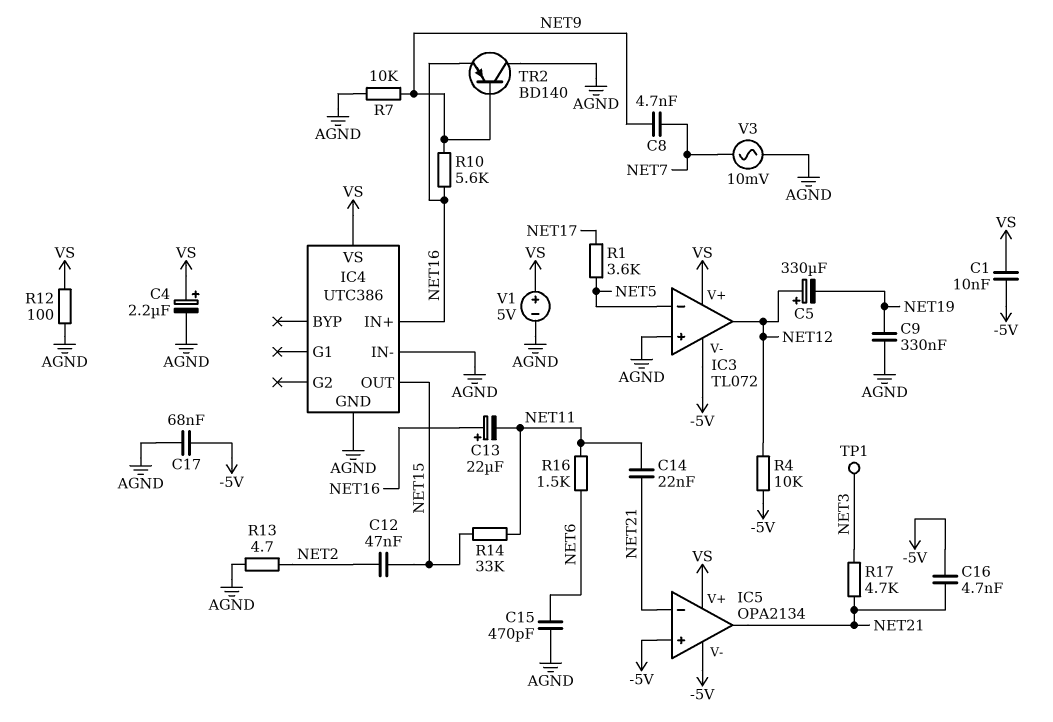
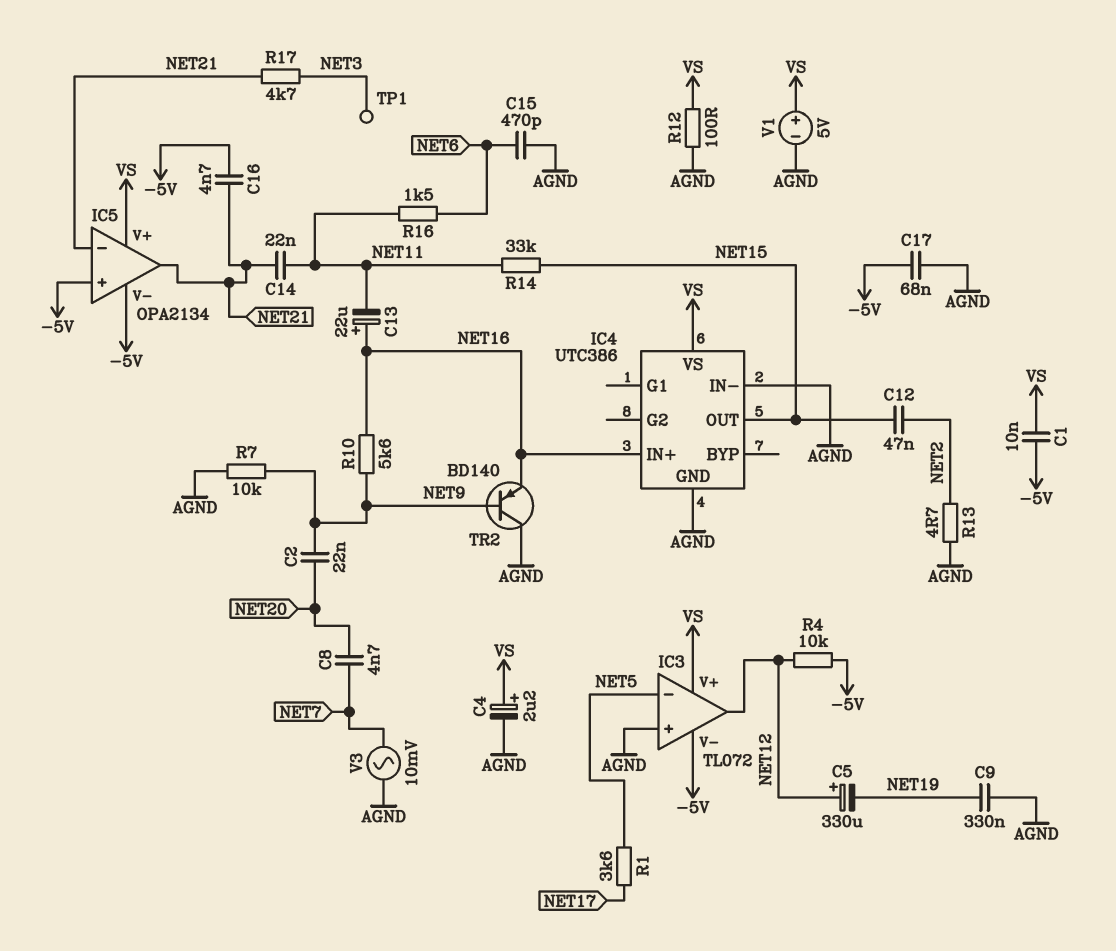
C2: none -> 22nF (NET9, NET20)
C8: 4.7nF (NET7, NET9) -> 4.7nF (NET7, NET20)

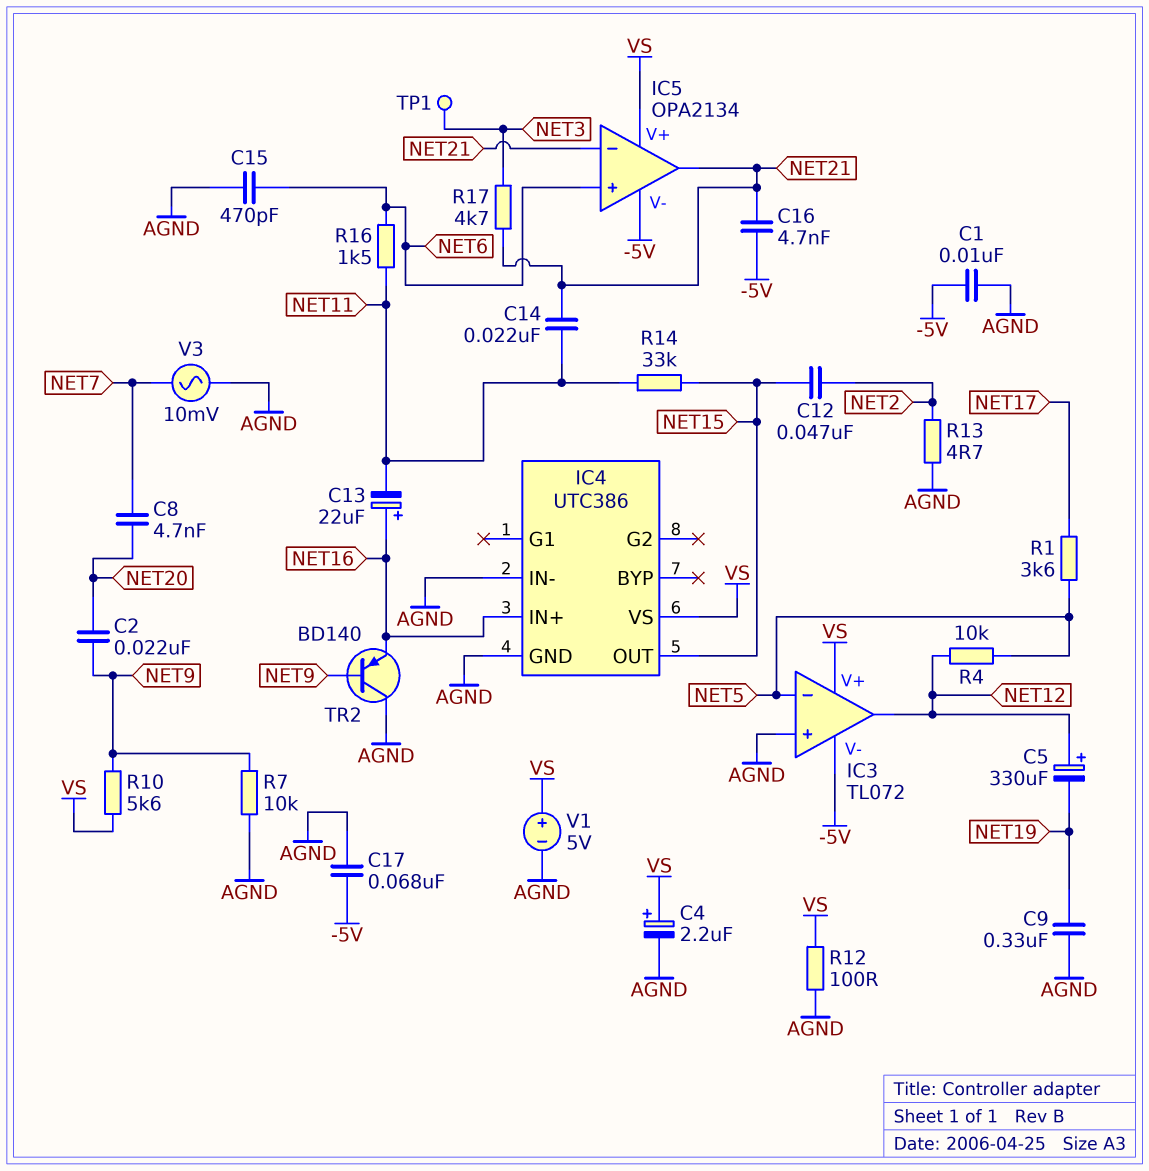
C1: 10nF (-5V, VS) -> 10nF (-5V, AGND)
IC5 pin in+: -5V -> NET6
R4: 10k (-5V, NET12) -> 10k (NET5, NET12)
R10: 5.6k (NET9, NET16) -> 5.6k (NET9, VS)

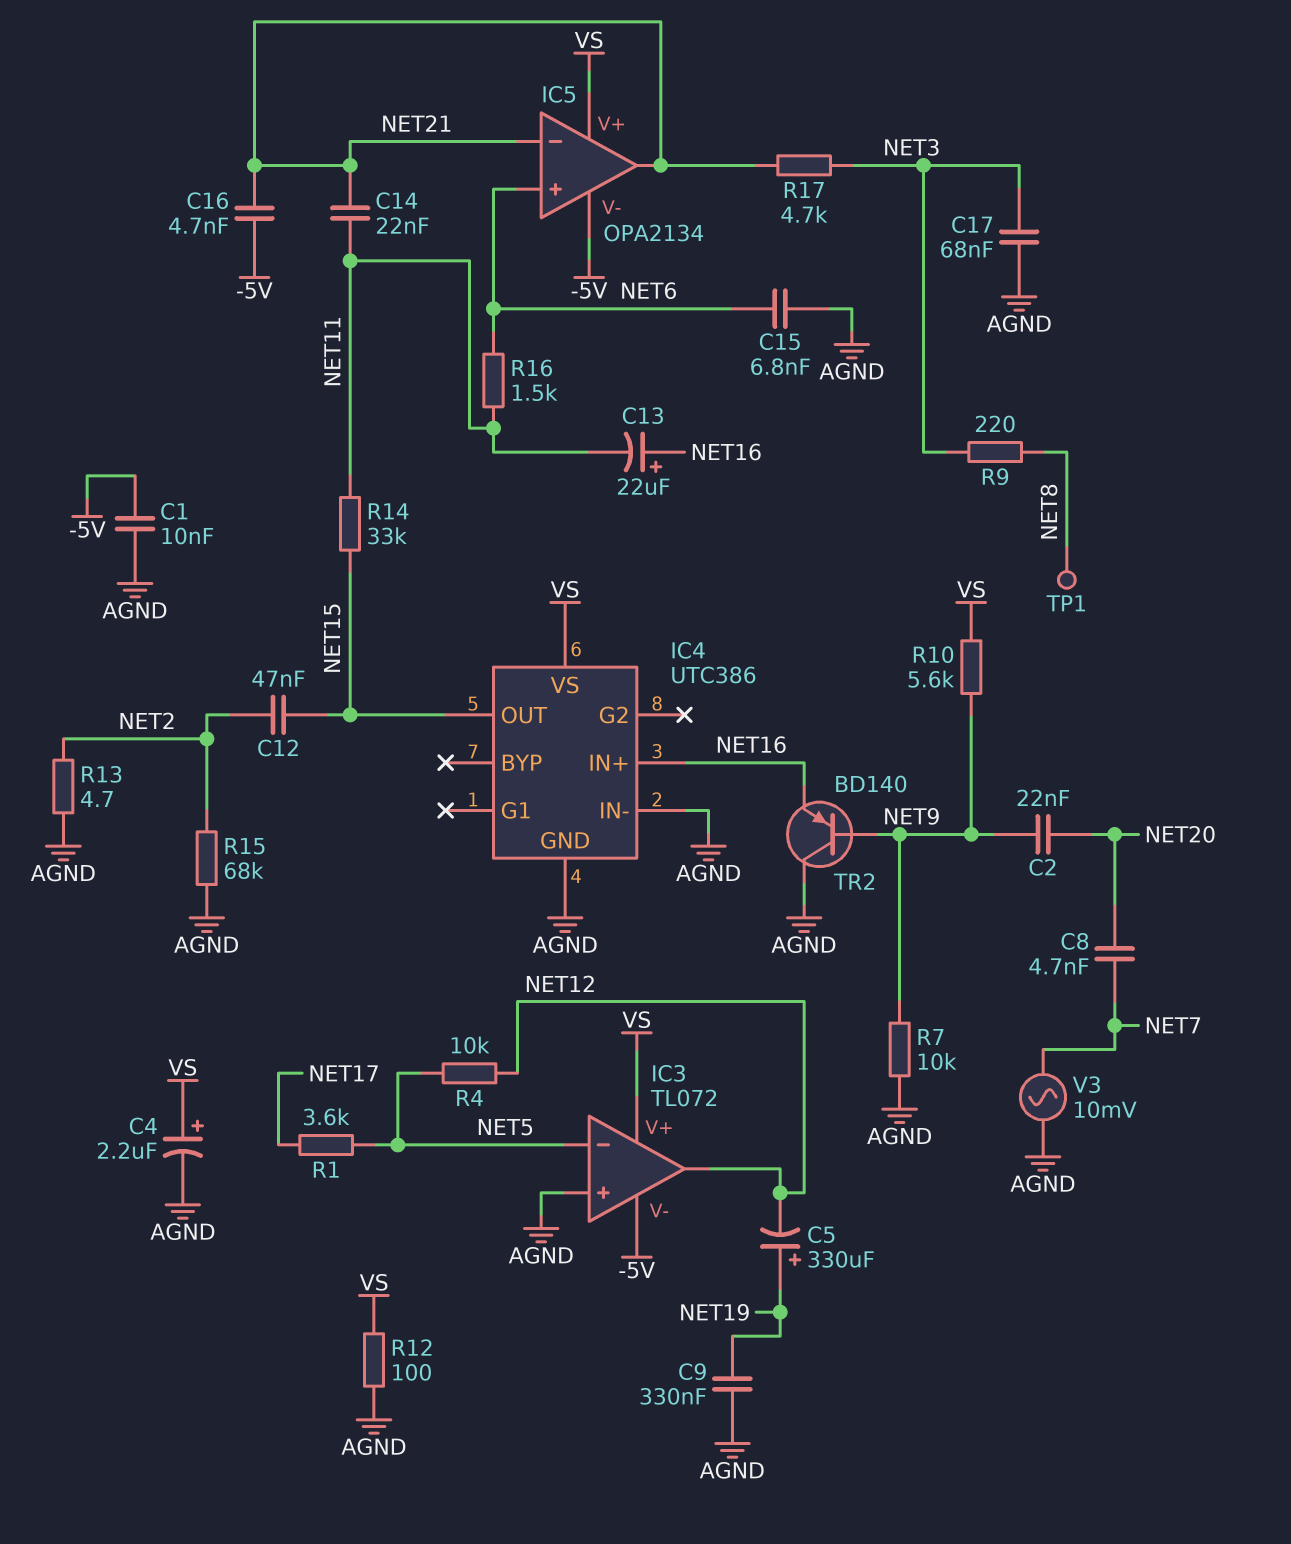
C5: 330uF (plus NET12, minus NET19) -> 330uF (plus NET19, minus NET12)
C15: 470pF (AGND, NET6) -> 6.8nF (AGND, NET6)
C17: 68nF (-5V, AGND) -> 68nF (AGND, NET3)
R9: none -> 220 (NET3, NET8)
R15: none -> 68k (AGND, NET2)
TP1: test point (NET3) -> test point (NET8)
V1: 5V (plus VS, minus AGND) -> none

